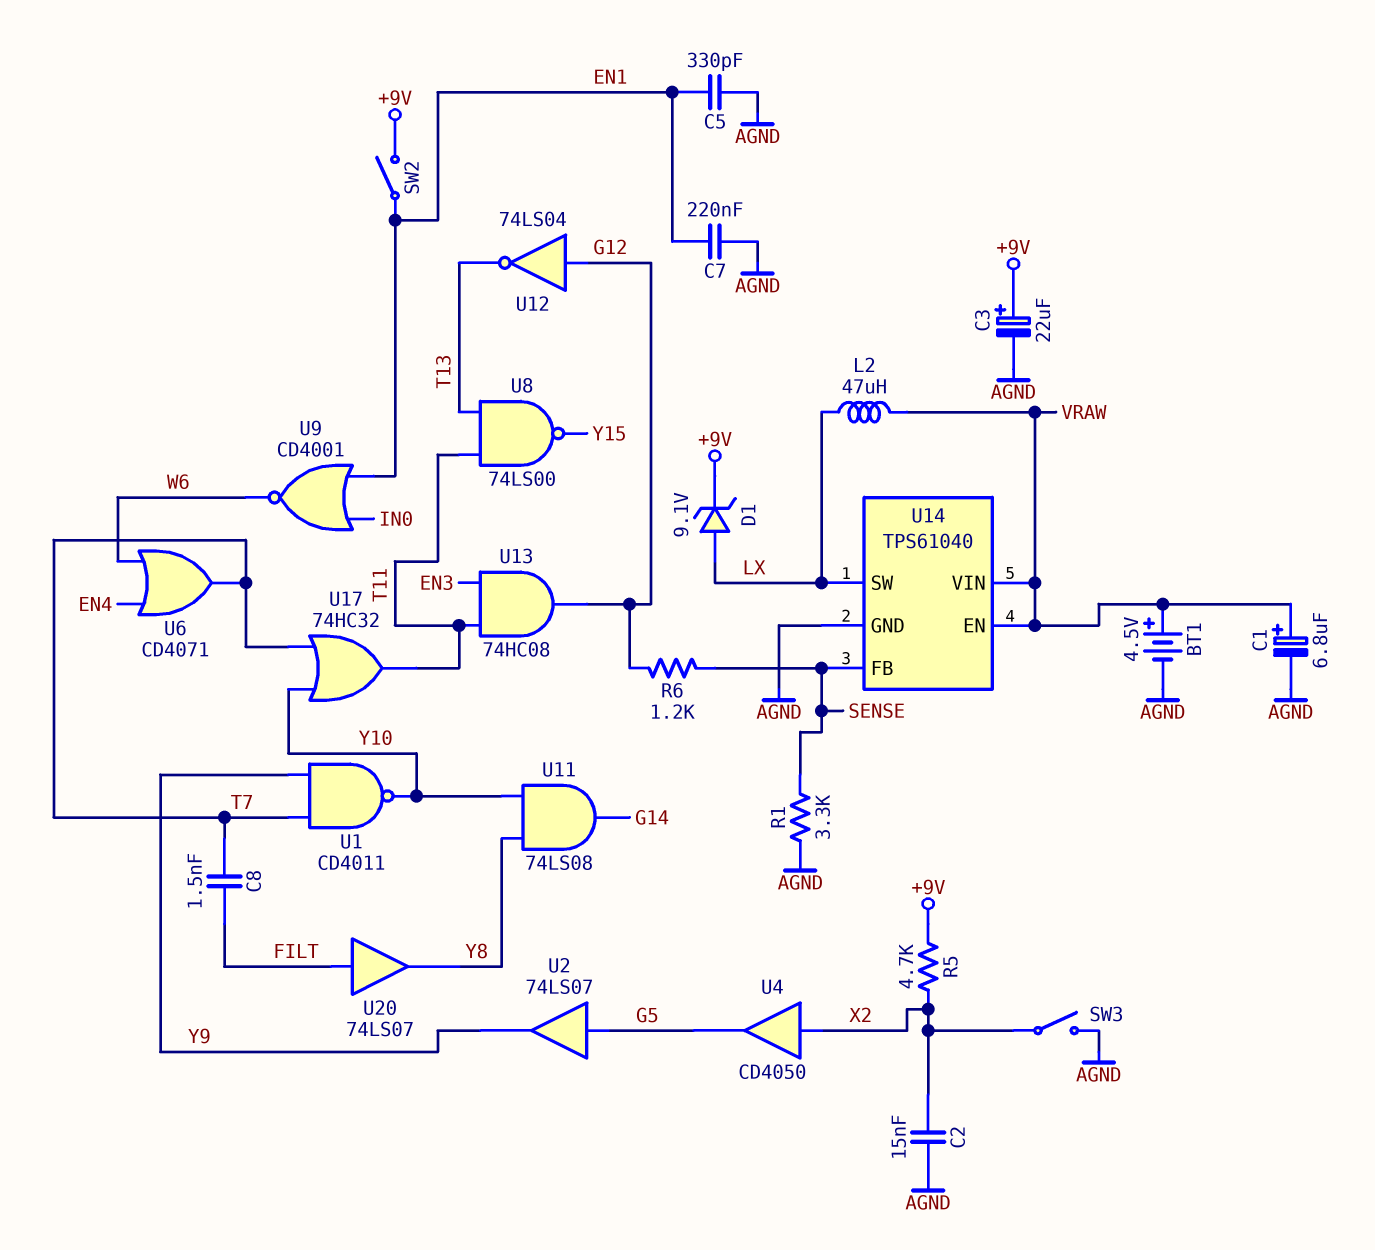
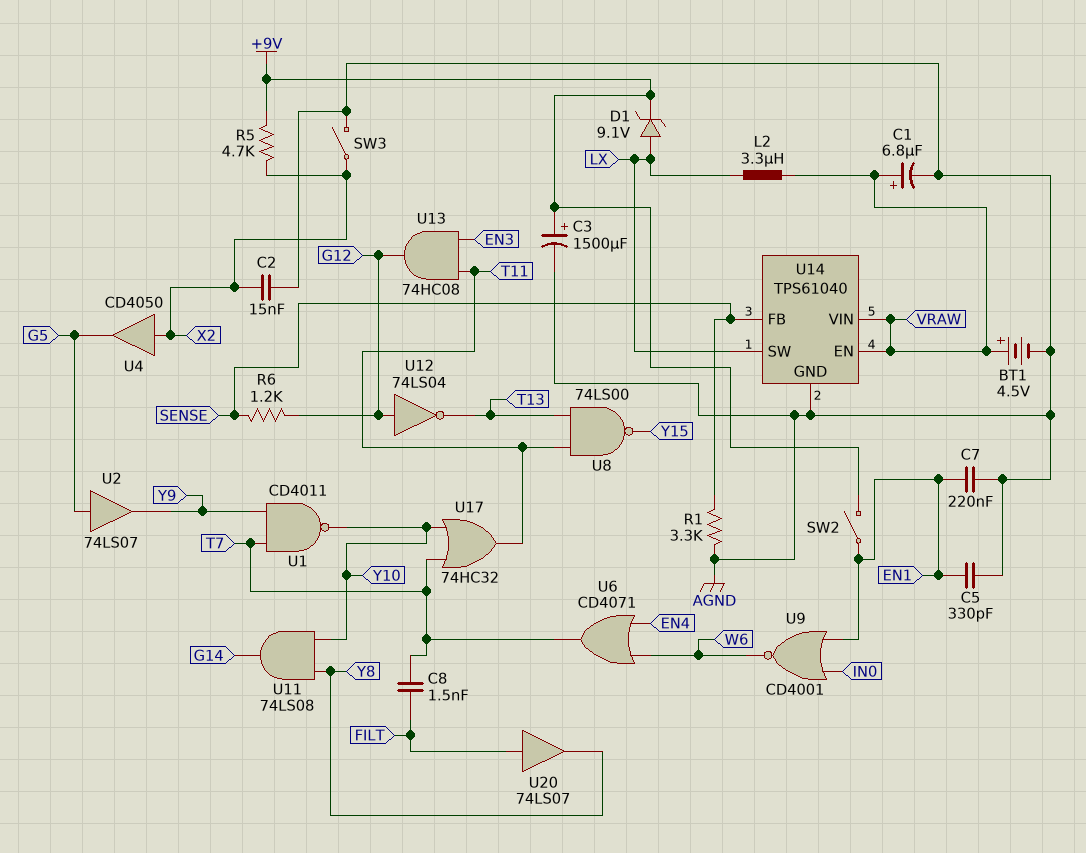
C3: 22uF (plus +9V, minus AGND) -> 1500uF (plus +9V, minus AGND)
L2: 47uH (LX, VRAW) -> 3.3uH (LX, VRAW)

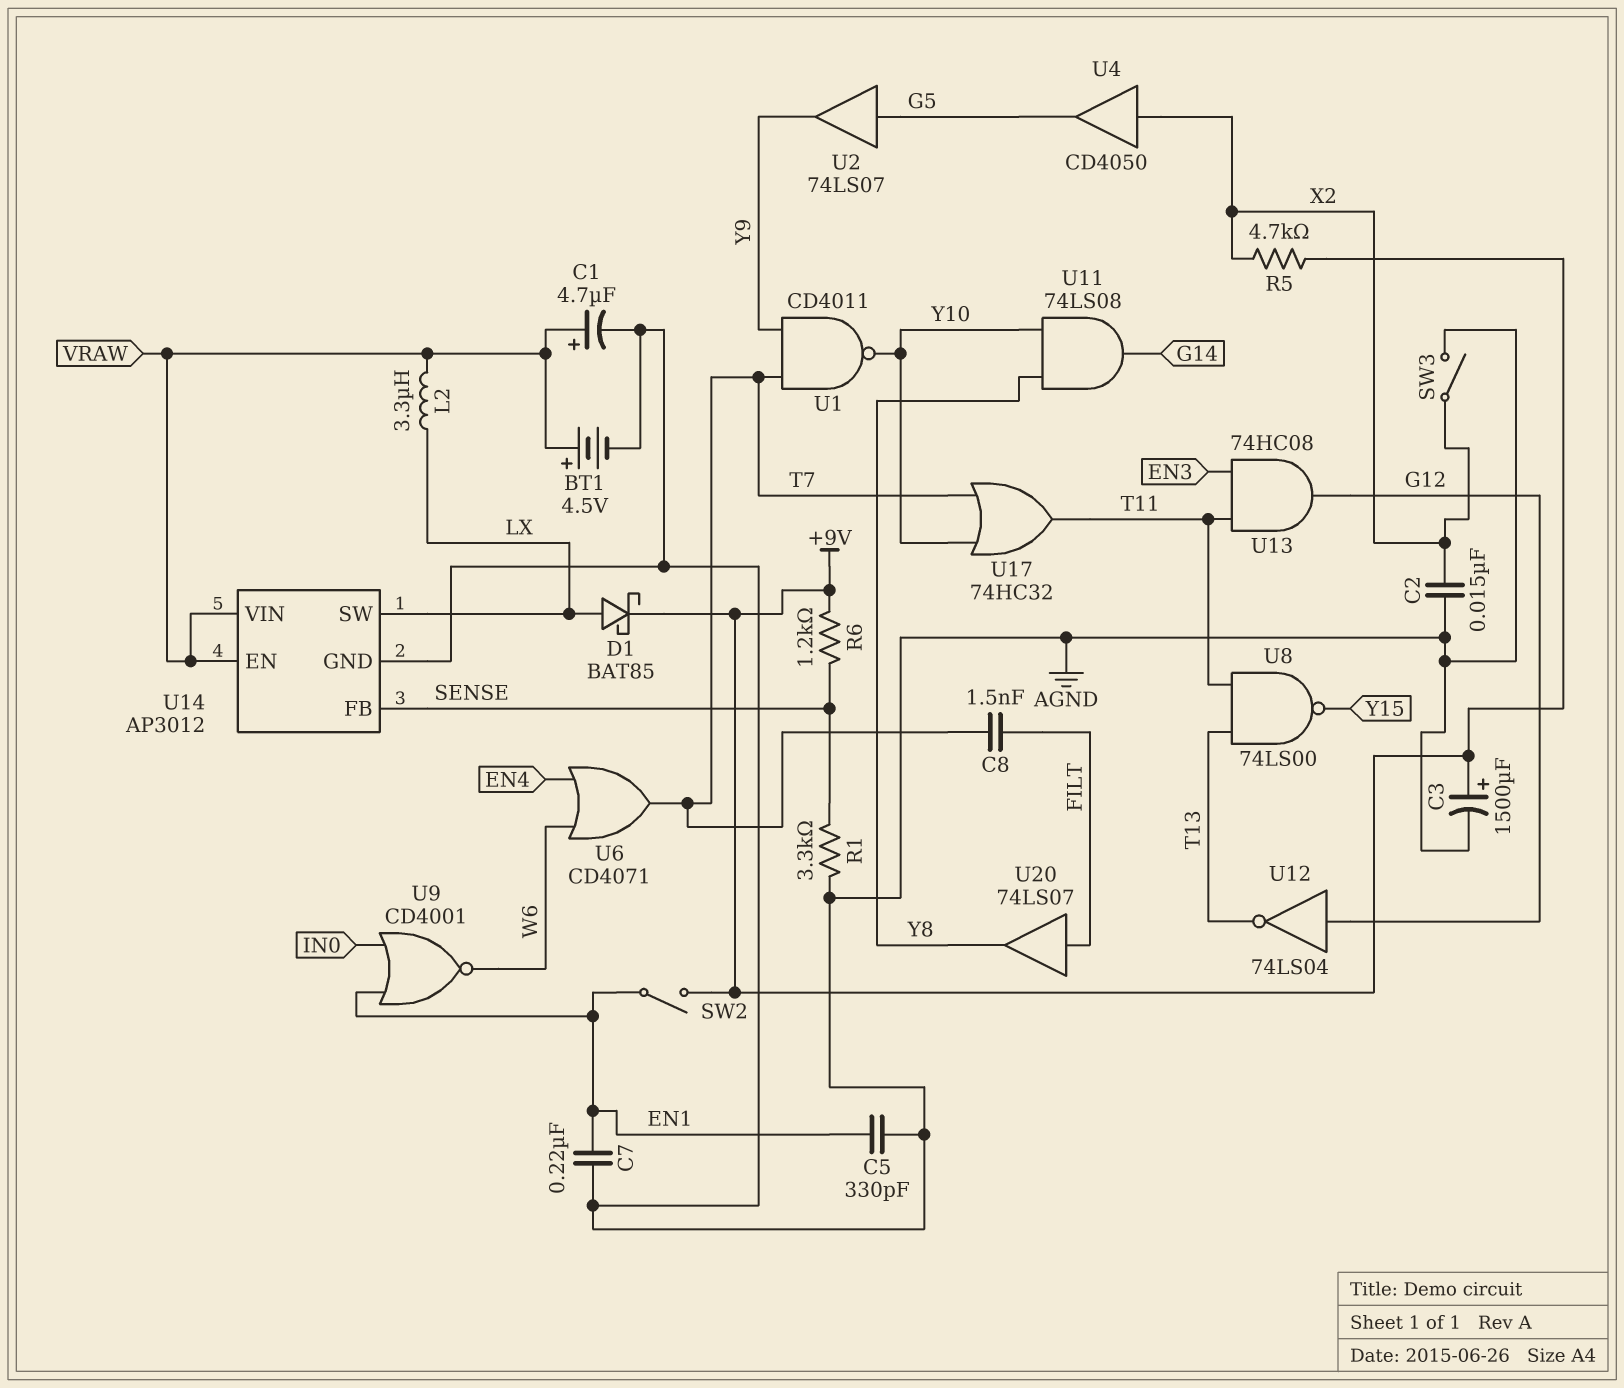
C1: 6.8uF (plus VRAW, minus AGND) -> 4.7uF (plus VRAW, minus AGND)
D1: zener 9.1V (A LX, K +9V) -> schottky BAT85 (A LX, K +9V)
R6: 1.2k (G12, SENSE) -> 1.2k (+9V, SENSE)
U14: TPS61040 -> AP3012

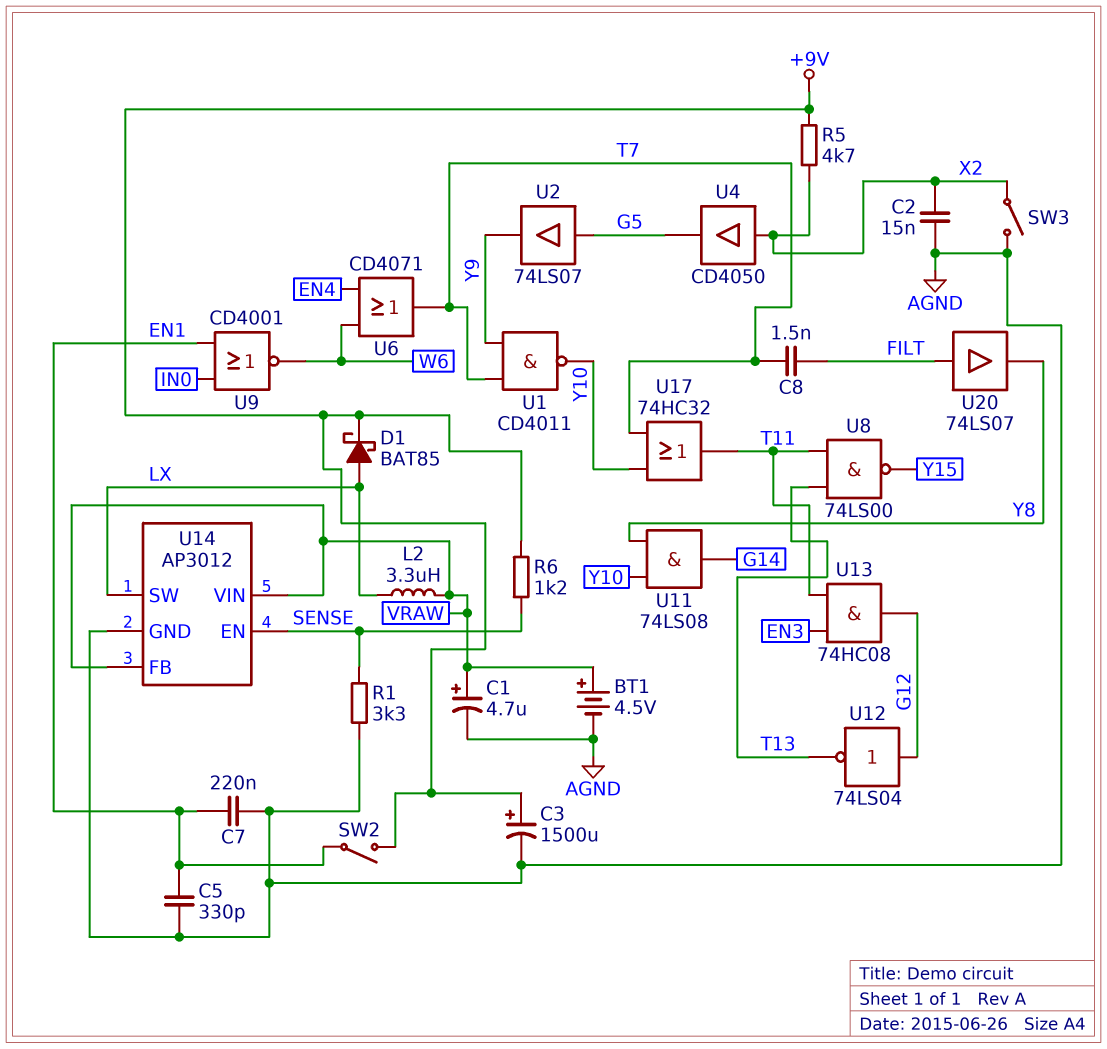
U14 pin EN: VRAW -> SENSE
U14 pin FB: SENSE -> VRAW

